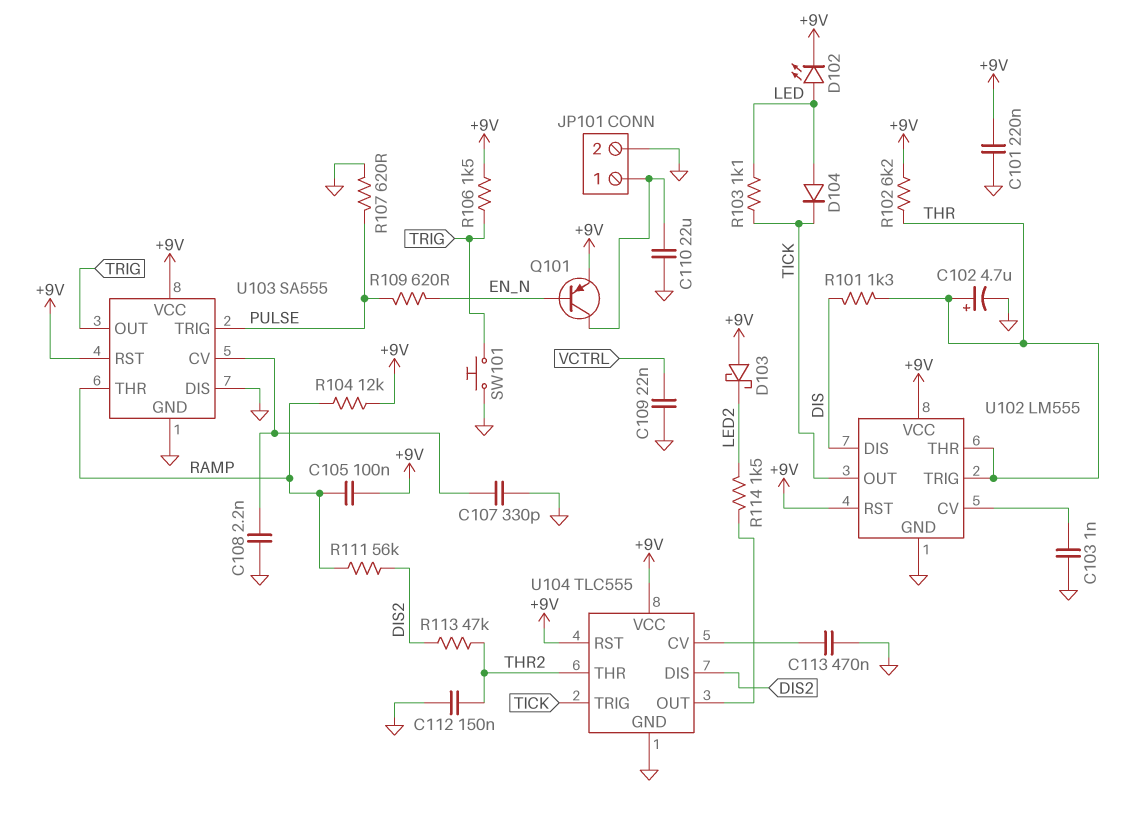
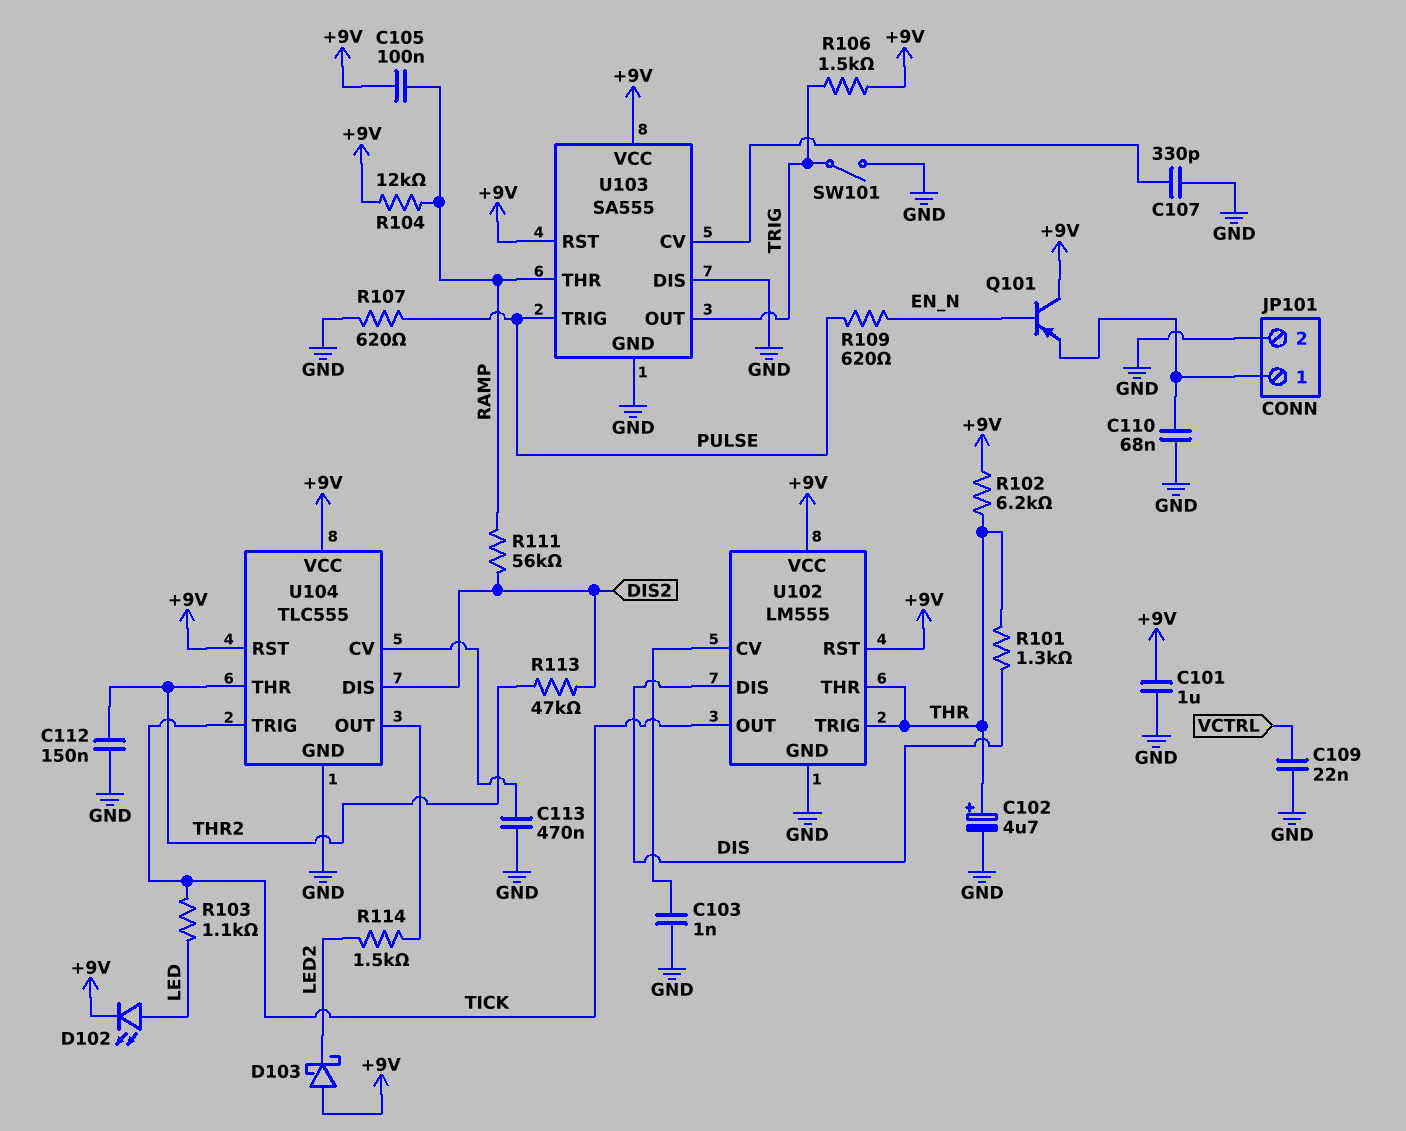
C101: 220nF (+9V, GND) -> 1uF (+9V, GND)
C108: 2.2nF (GND, U103/CV) -> none
C110: 22uF (GND, JP101/1) -> 68nF (GND, JP101/1)
D104: diode (A LED, K TICK) -> none
Q101: PNP (B EN_N, C JP101/1, E +9V) -> PNP (B EN_N, C +9V, E JP101/1)
SW101: button (GND, TRIG) -> switch (GND, TRIG)

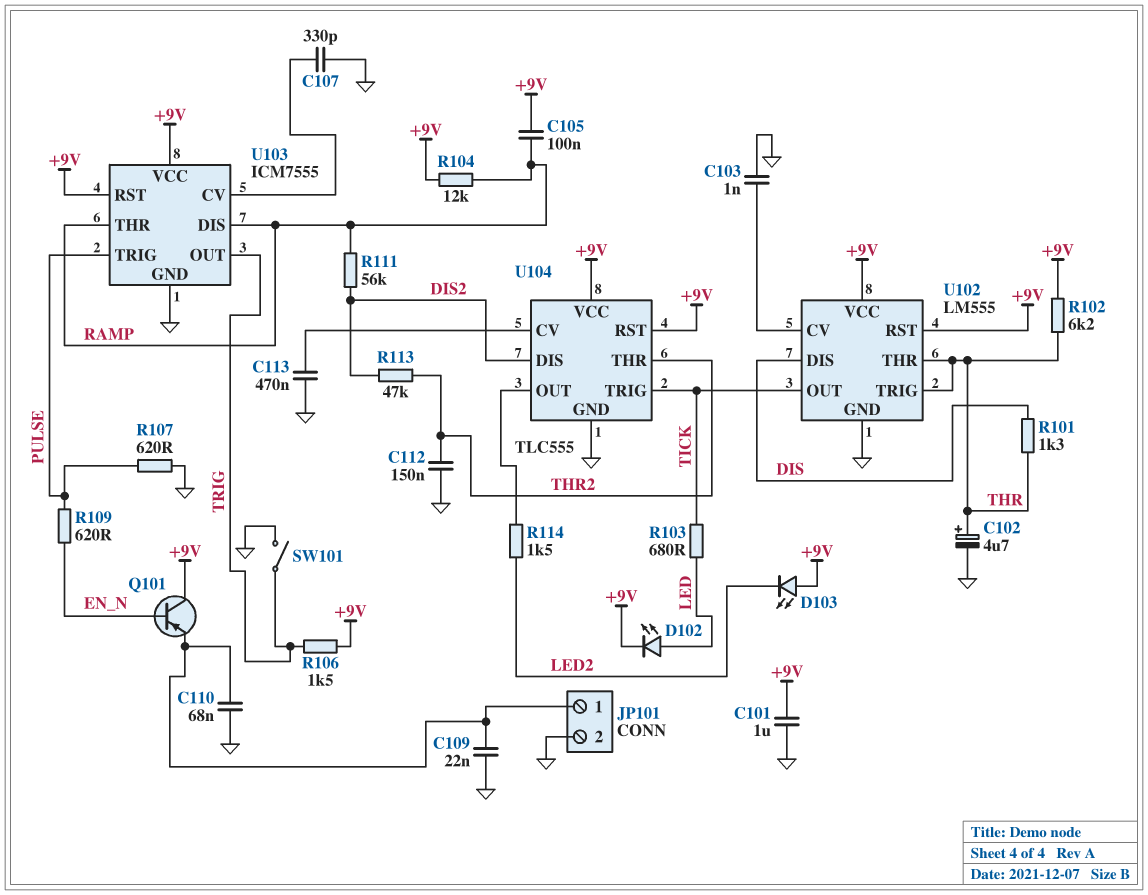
C109: 22nF (GND, VCTRL) -> 22nF (GND, JP101/1)
D103: schottky (A +9V, K LED2) -> LED (A +9V, K LED2)
R103: 1.1k (LED, TICK) -> 680 (LED, TICK)
U103: SA555 -> ICM7555
U103 pin DIS: GND -> RAMP

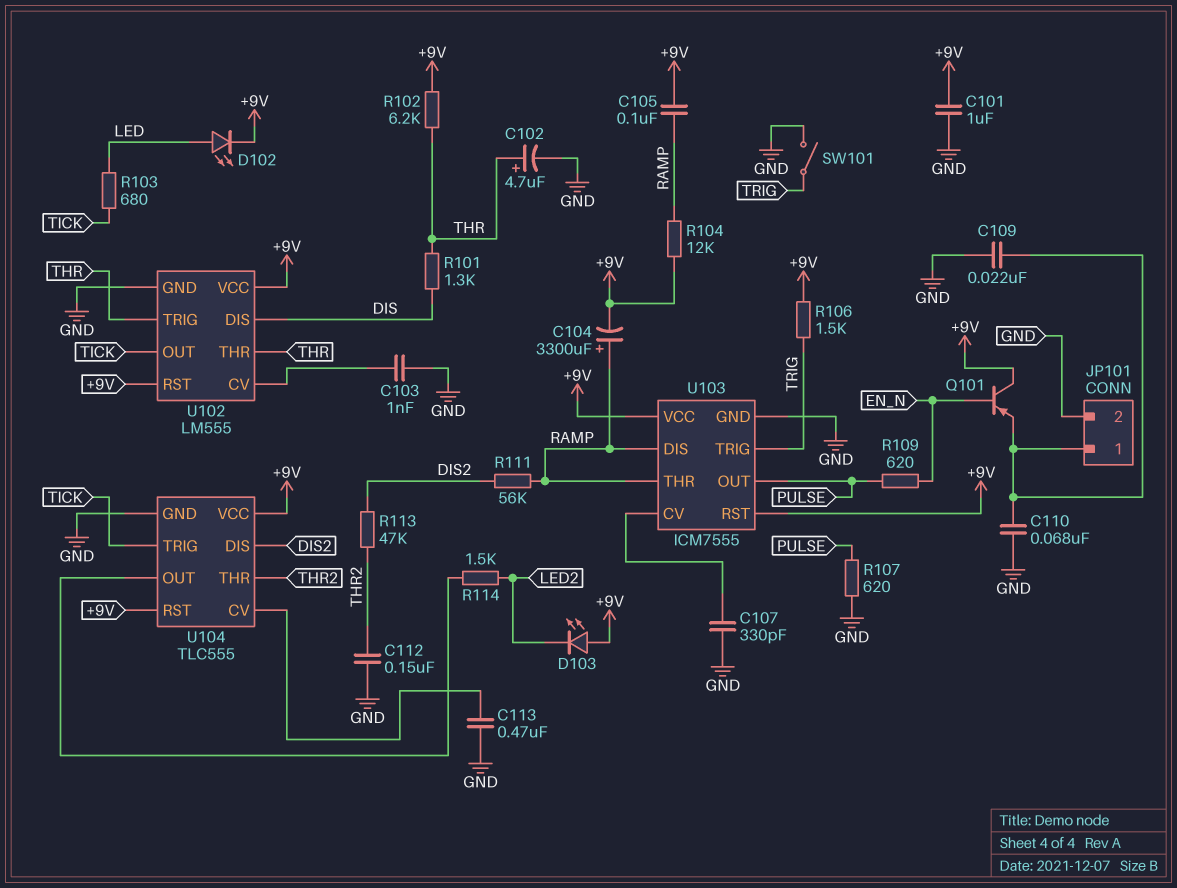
C104: none -> 3300uF (plus RAMP, minus +9V)
U103 pin OUT: TRIG -> PULSE
U103 pin TRIG: PULSE -> TRIG

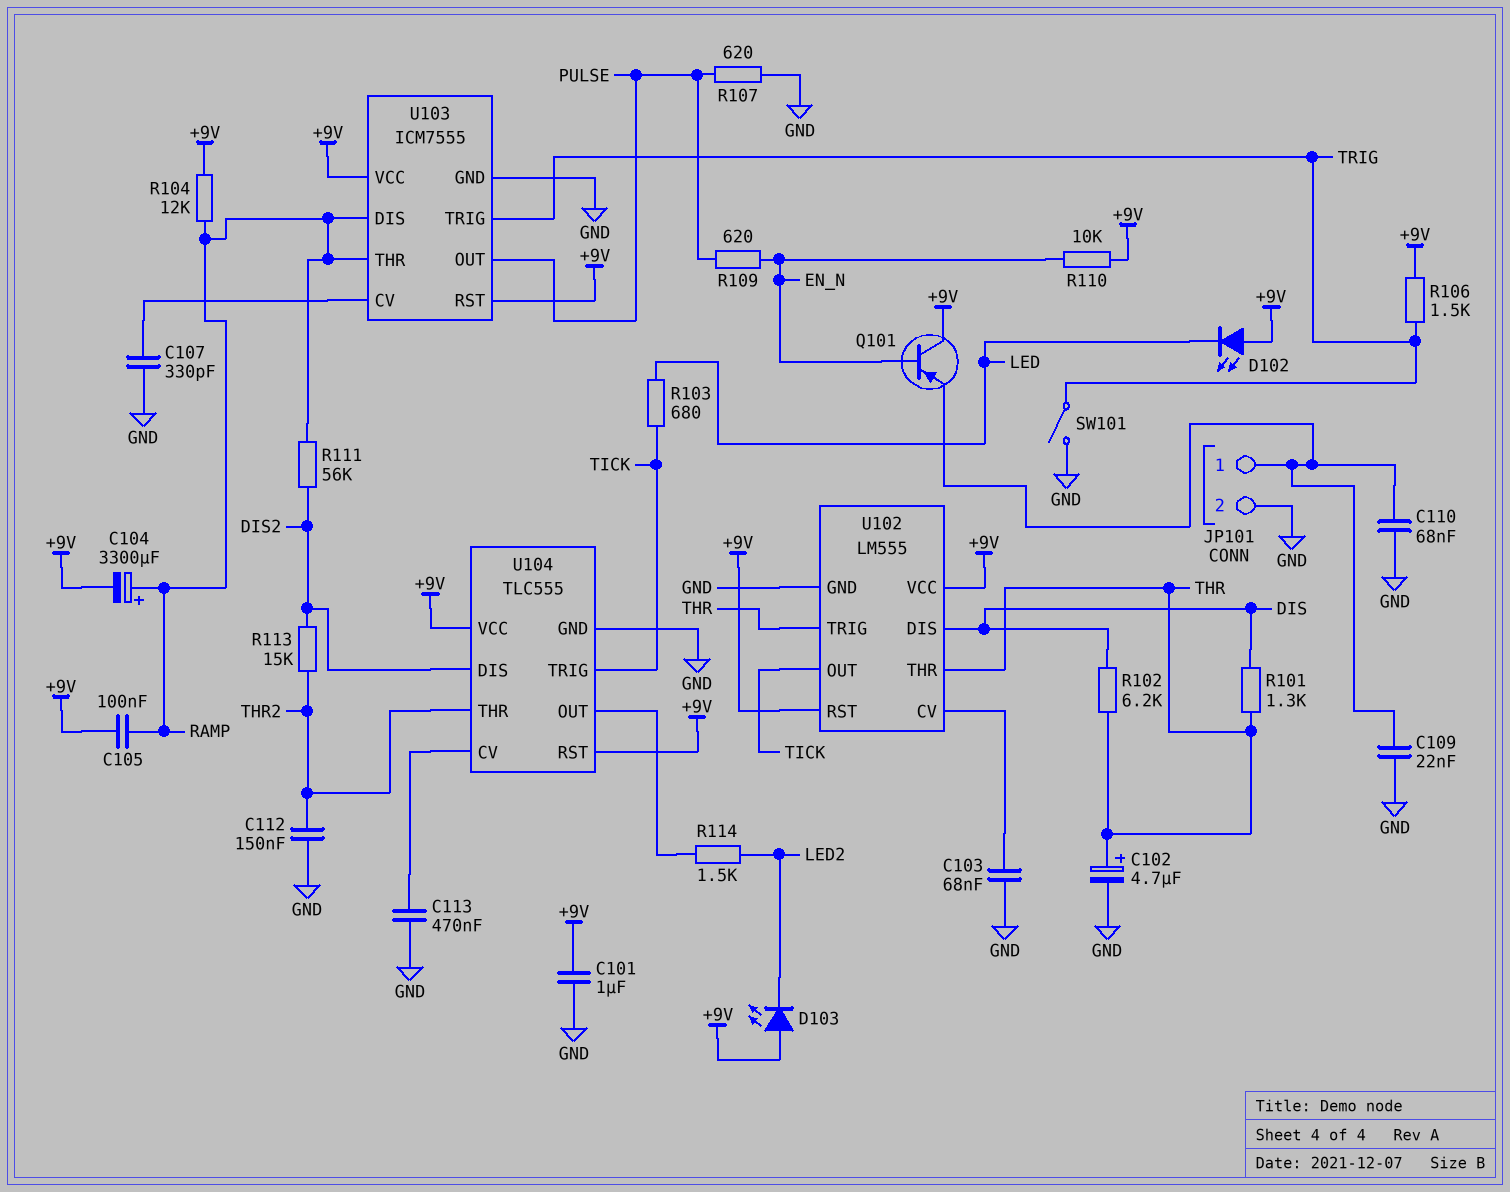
C103: 1nF (GND, U102/CV) -> 68nF (GND, U102/CV)
D102: LED (A LED, K +9V) -> LED (A +9V, K LED)
R102: 6.2k (+9V, THR) -> 6.2k (DIS, THR)
R110: none -> 10k (+9V, EN_N)
R113: 47k (DIS2, THR2) -> 15k (DIS2, THR2)

